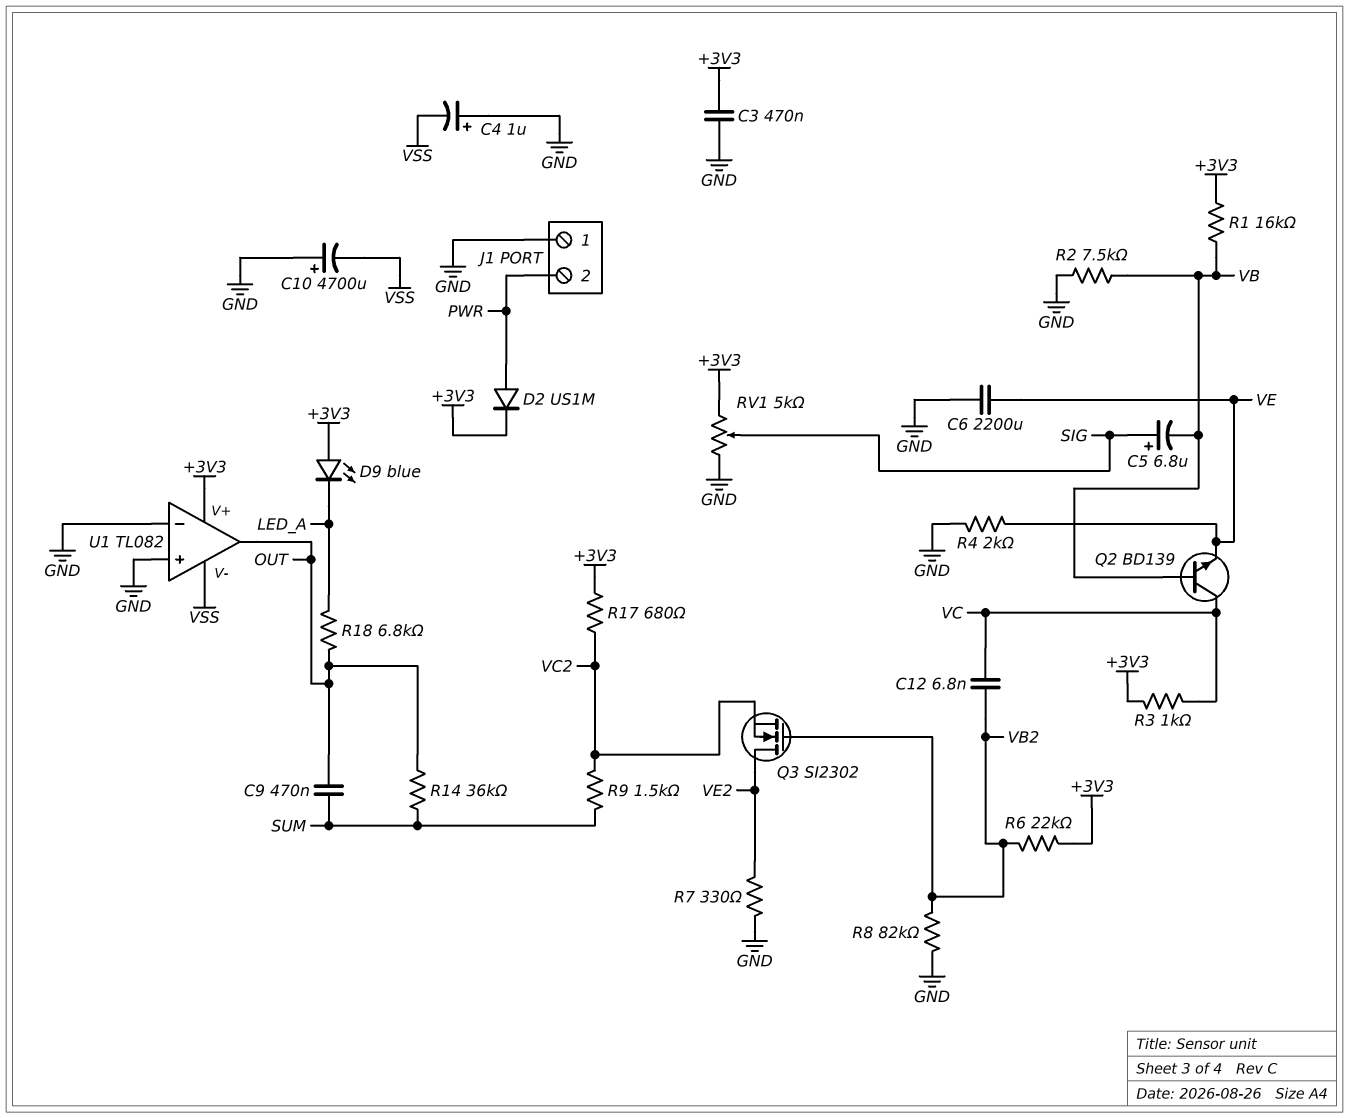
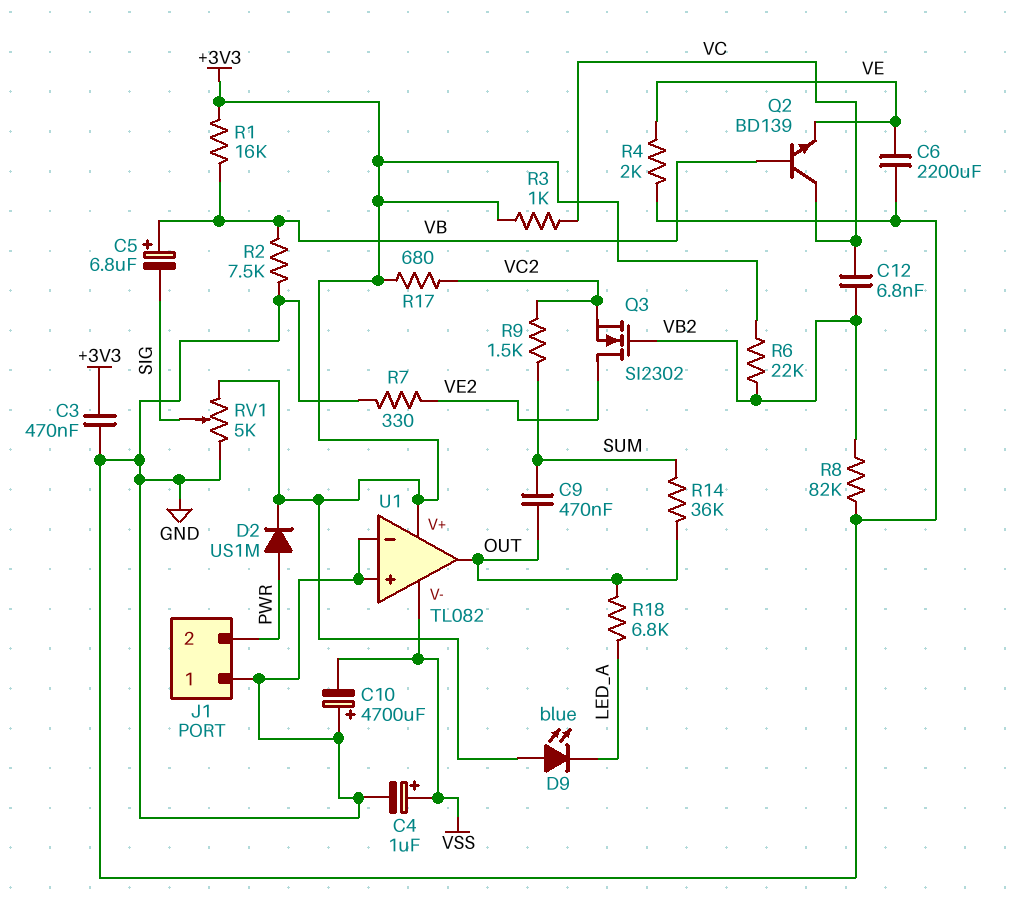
C4: 1uF (plus GND, minus VSS) -> 1uF (plus VSS, minus GND)
C5: 6.8uF (plus SIG, minus VB) -> 6.8uF (plus VB, minus SIG)

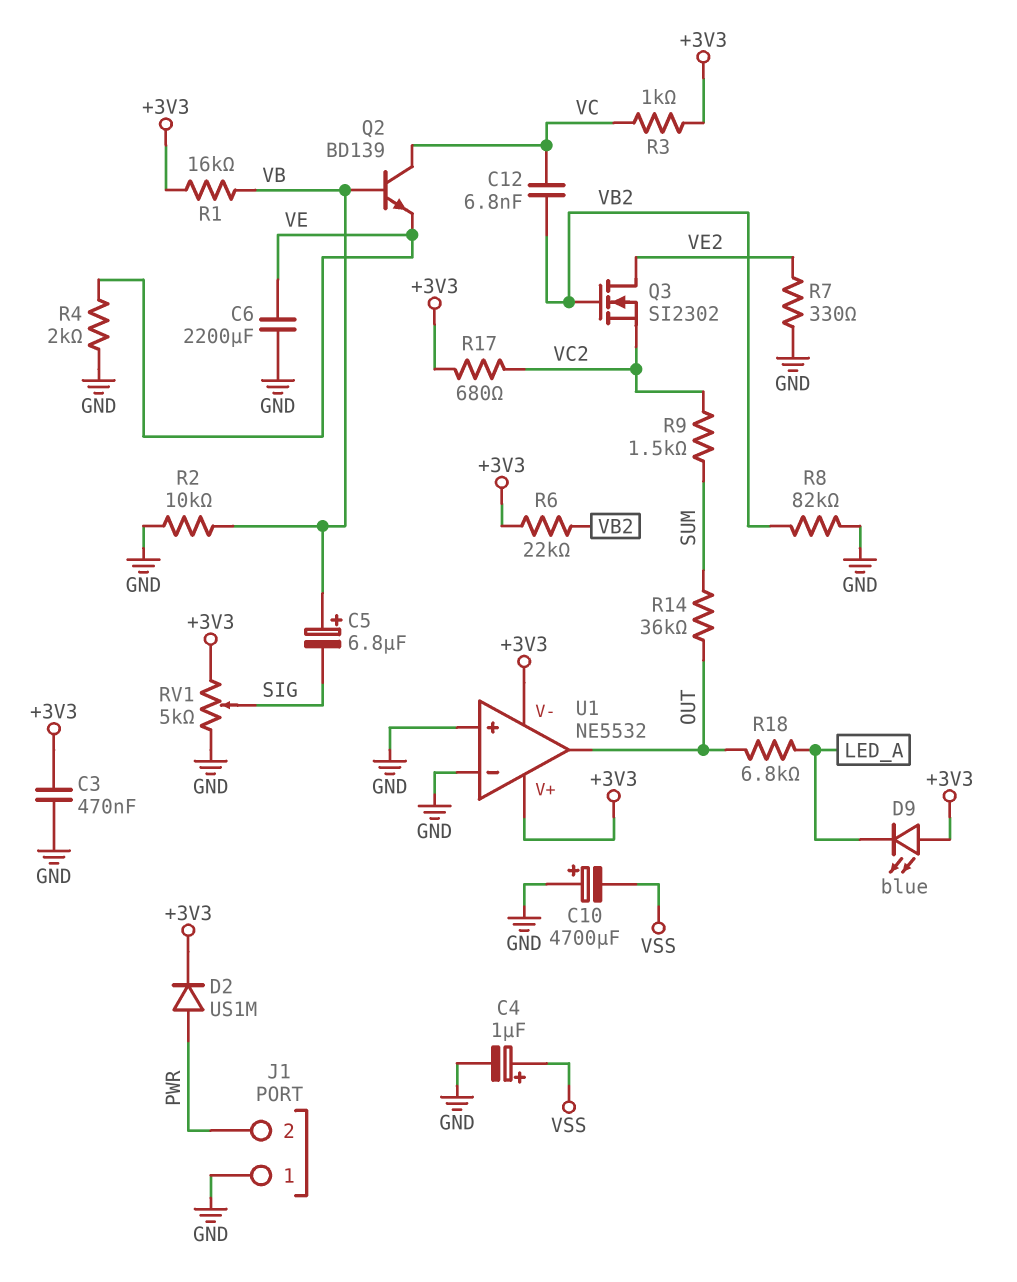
C9: 470nF (OUT, SUM) -> none
R2: 7.5k (GND, VB) -> 10k (GND, VB)
U1: TL082 -> NE5532
U1 pin V-: VSS -> +3V3

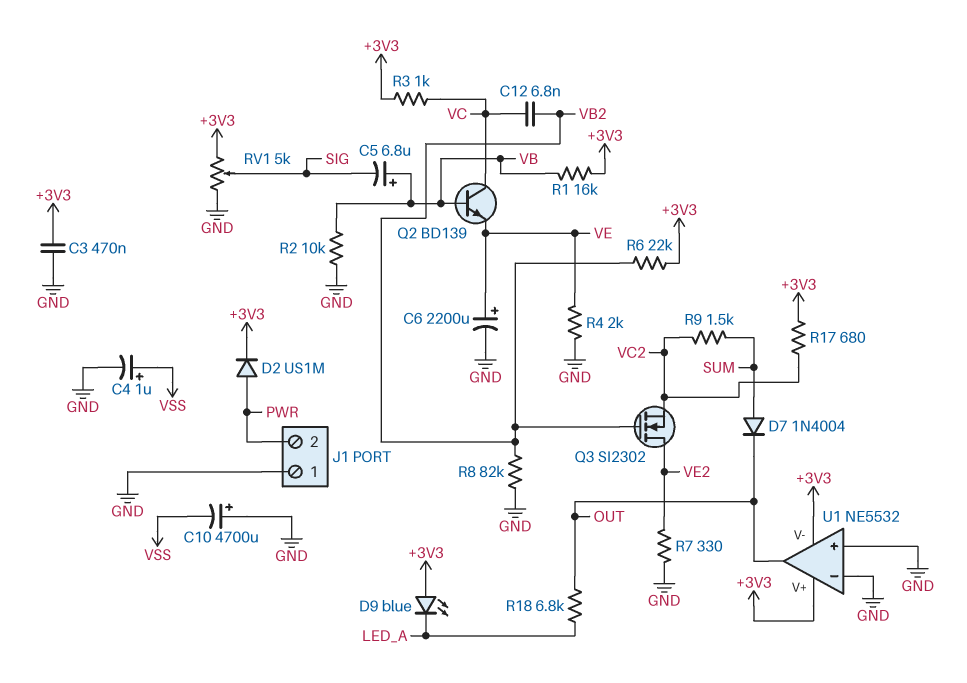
C6: 2200uF (GND, VE) -> 2200uF (plus VE, minus GND)
D7: none -> diode 1N4004 (A SUM, K OUT)
R14: 36k (OUT, SUM) -> none

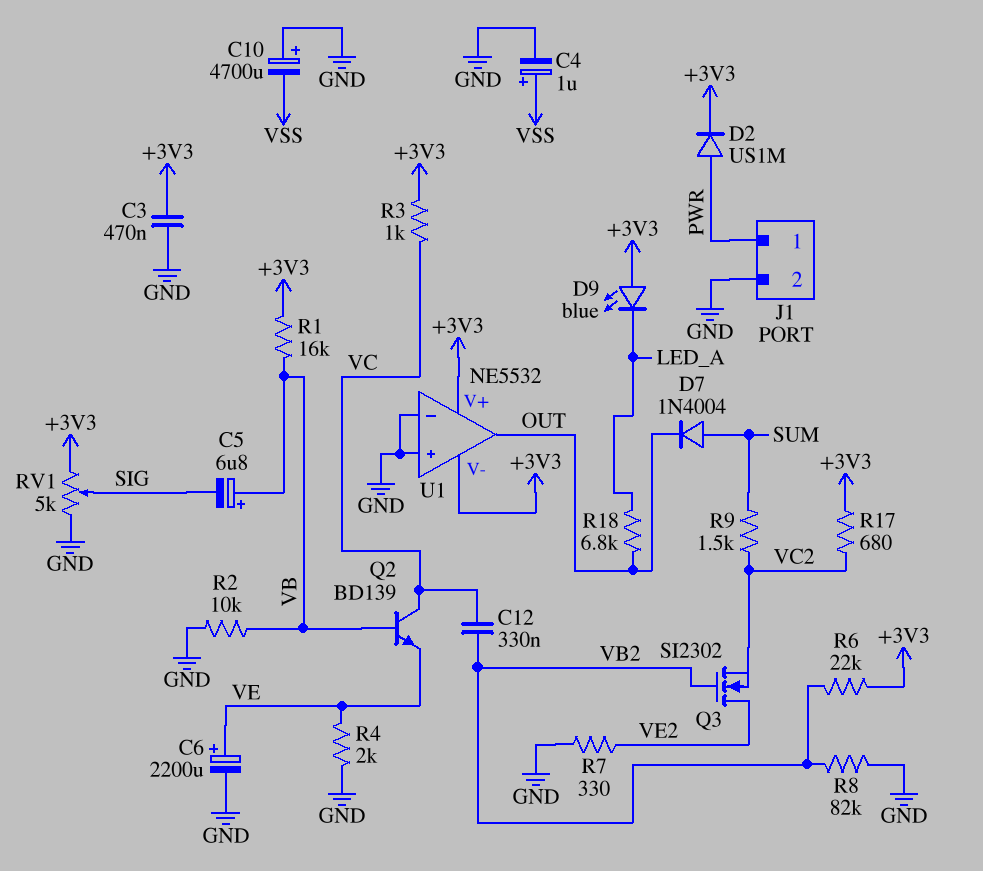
C12: 6.8nF (VB2, VC) -> 330nF (VB2, VC)
J1 pin 1: GND -> PWR
J1 pin 2: PWR -> GND

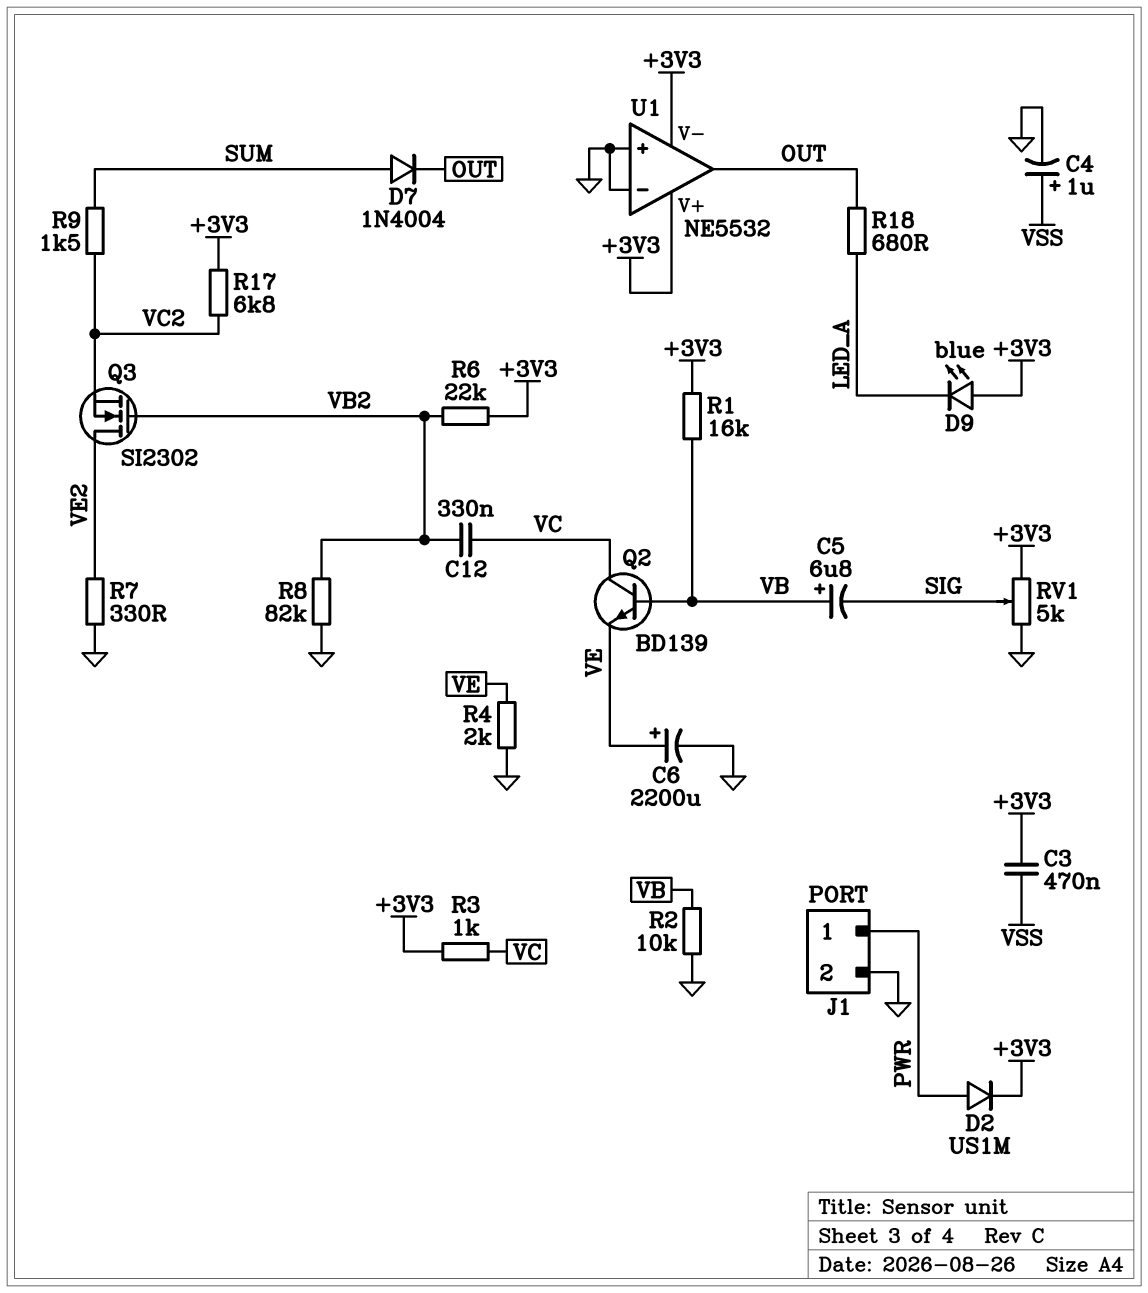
C3: 470nF (+3V3, GND) -> 470nF (+3V3, VSS)
C10: 4700uF (plus GND, minus VSS) -> none
R17: 680 (+3V3, VC2) -> 6.8k (+3V3, VC2)
R18: 6.8k (LED_A, OUT) -> 680 (LED_A, OUT)

